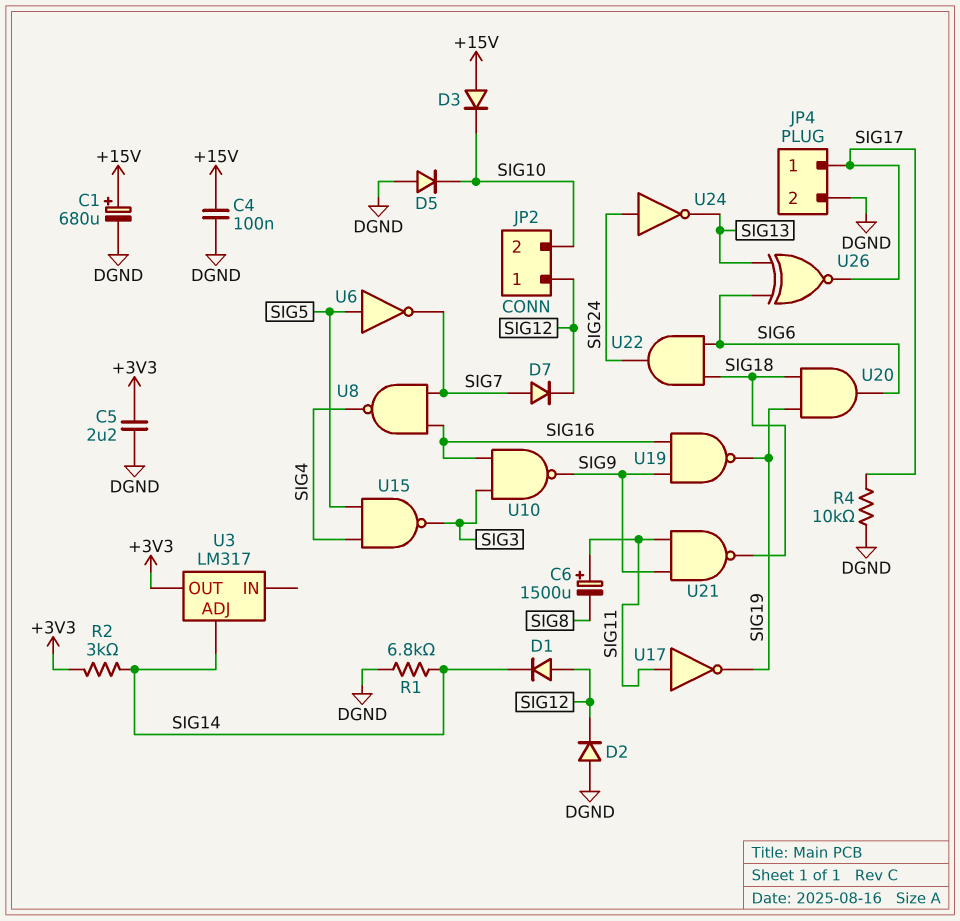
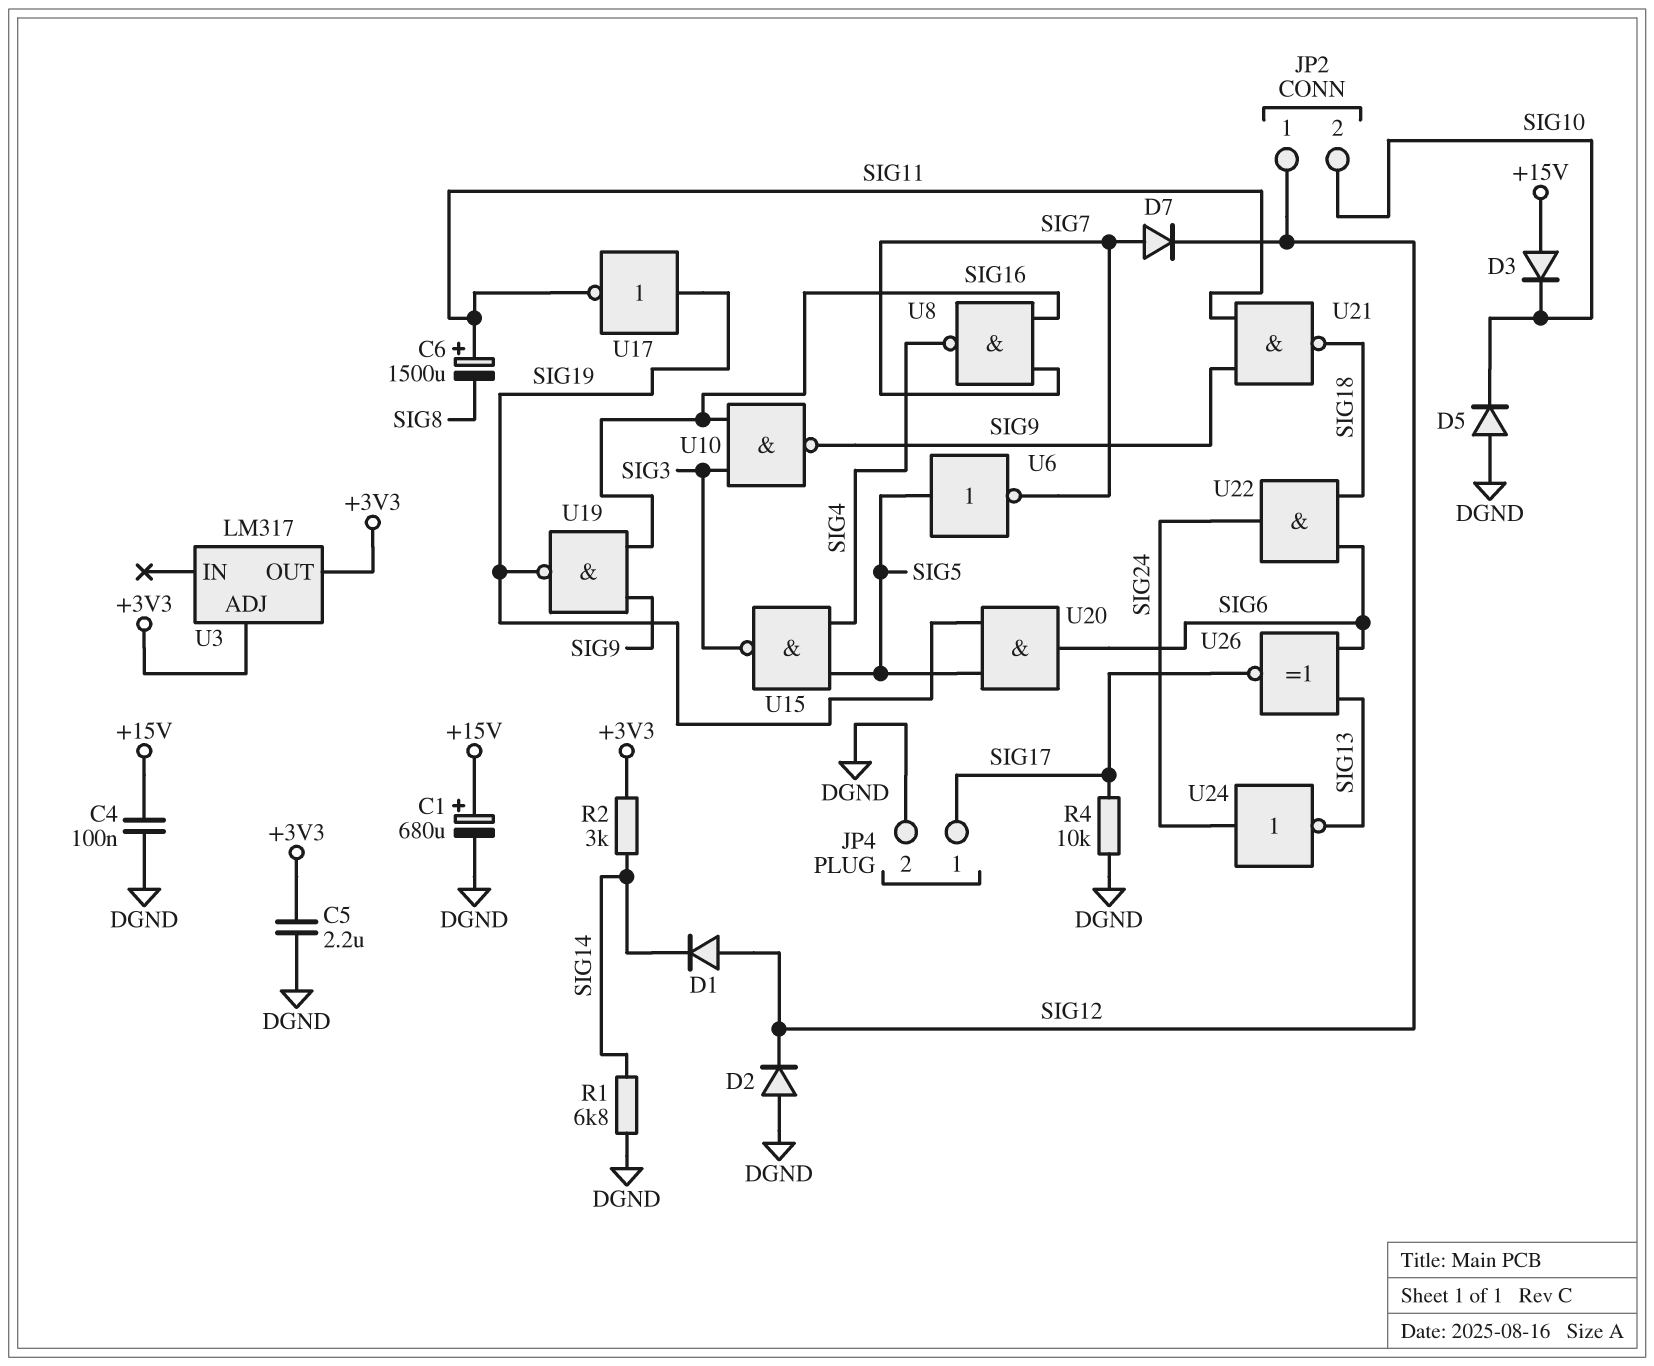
U3 pin ADJ: SIG14 -> +3V3
U17: NOT (in SIG11, out SIG19) -> NOT (in SIG19, out SIG11)
U20: AND (in SIG18, in SIG19, out SIG6) -> AND (in SIG5, in SIG19, out SIG6)

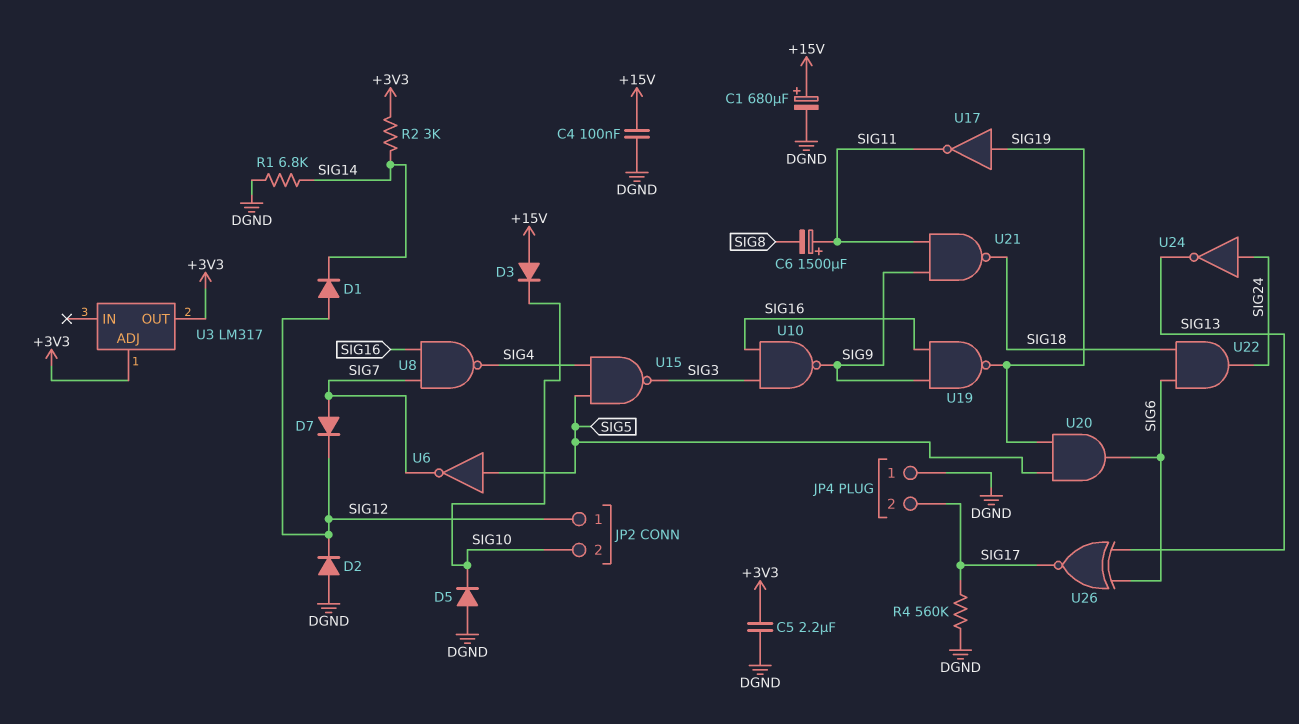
JP4 pin 1: SIG17 -> DGND
JP4 pin 2: DGND -> SIG17
R4: 10k (DGND, SIG17) -> 560k (DGND, SIG17)

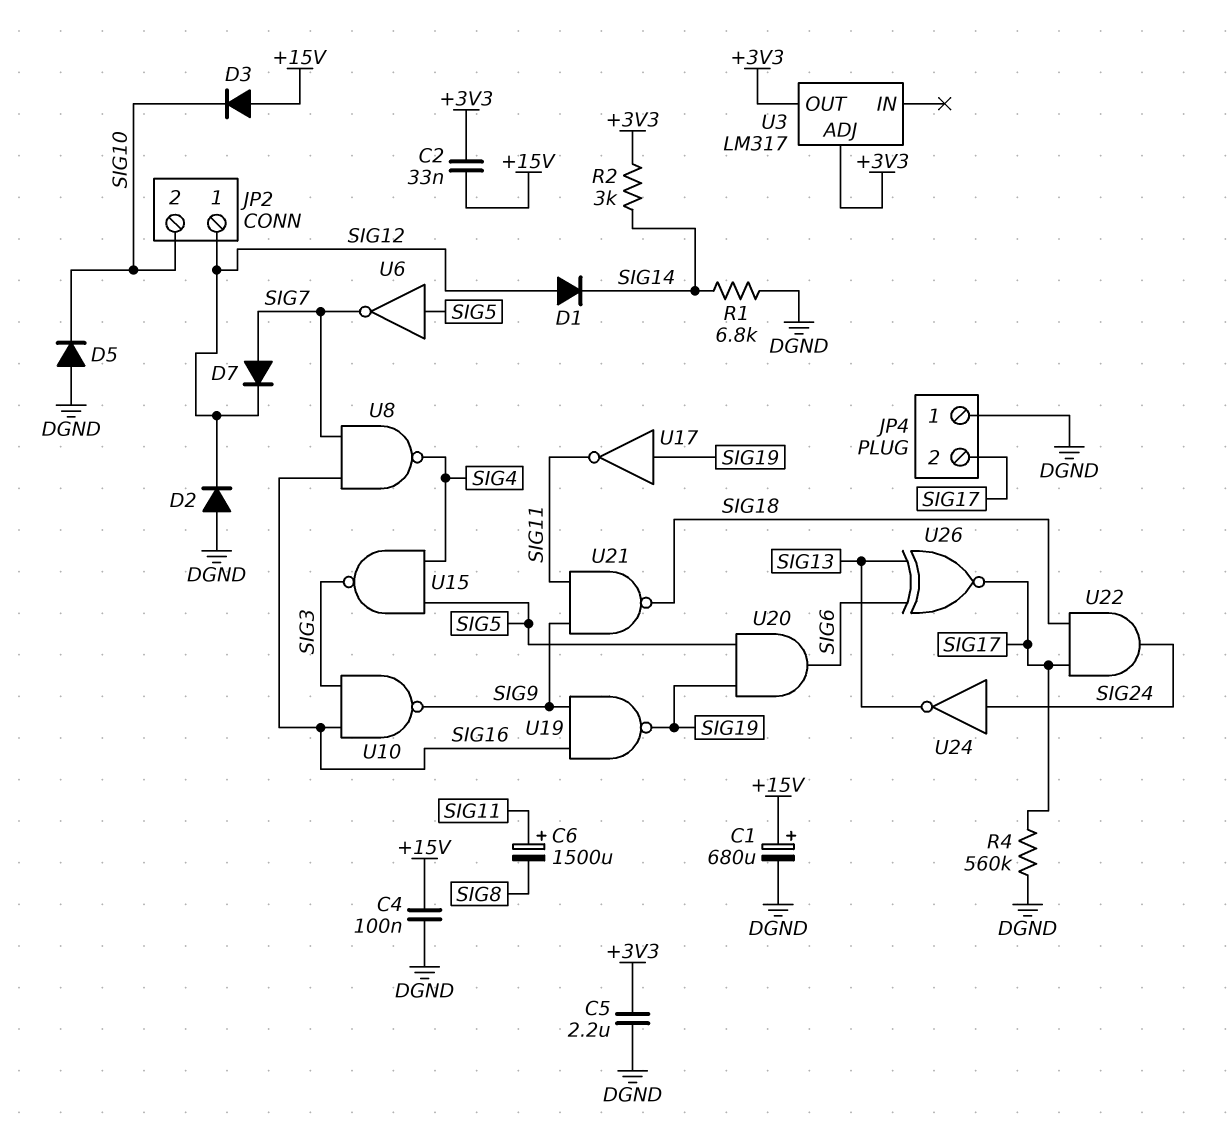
C2: none -> 33nF (+3V3, +15V)
U22: AND (in SIG6, in SIG18, out SIG24) -> AND (in SIG17, in SIG18, out SIG24)

